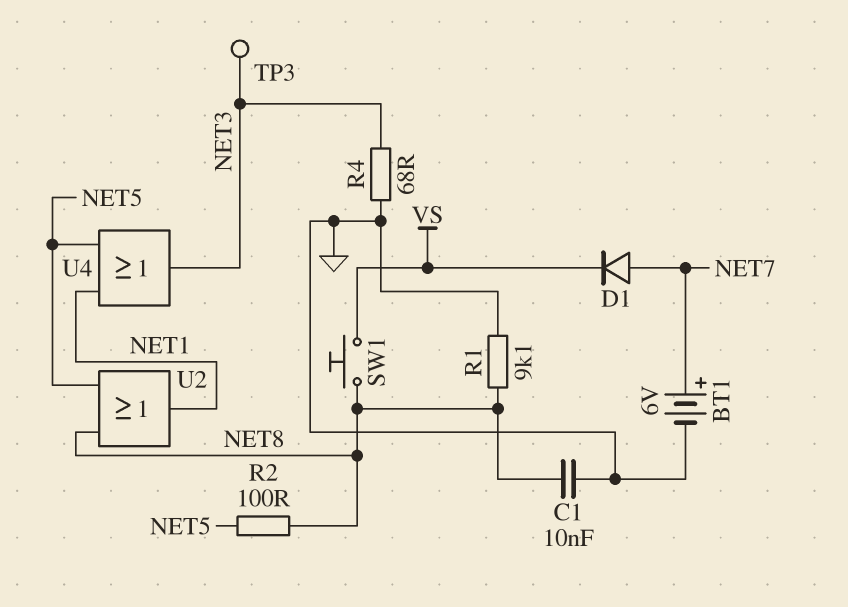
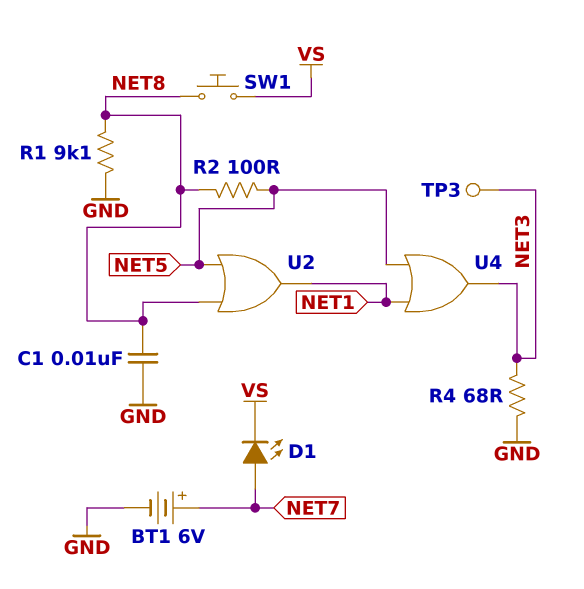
D1: diode (A NET7, K VS) -> LED (A NET7, K VS)

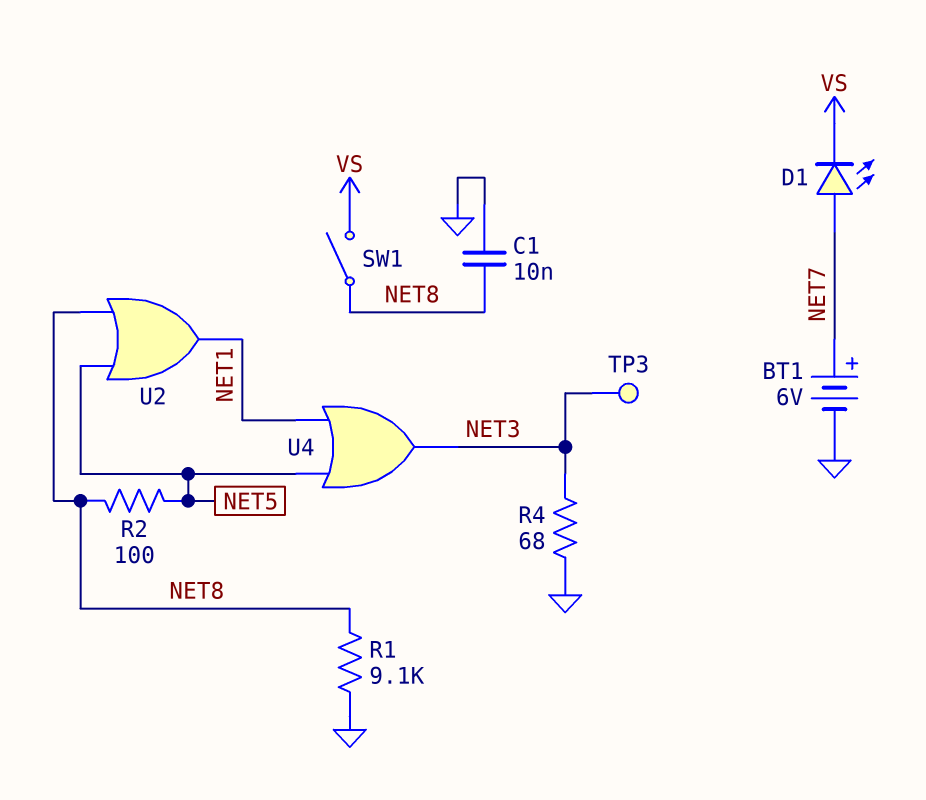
SW1: button (NET8, VS) -> switch (NET8, VS)

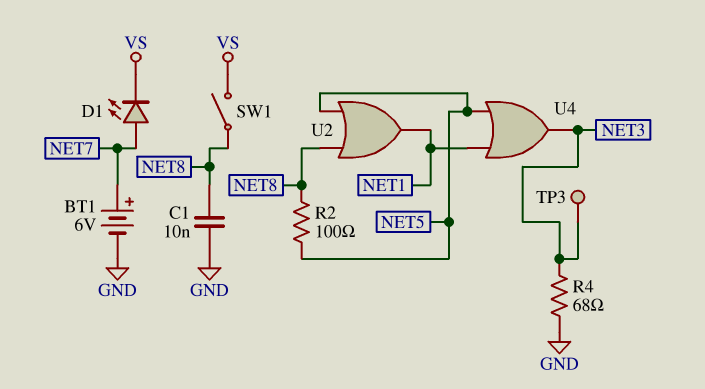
R1: 9.1k (GND, NET8) -> none

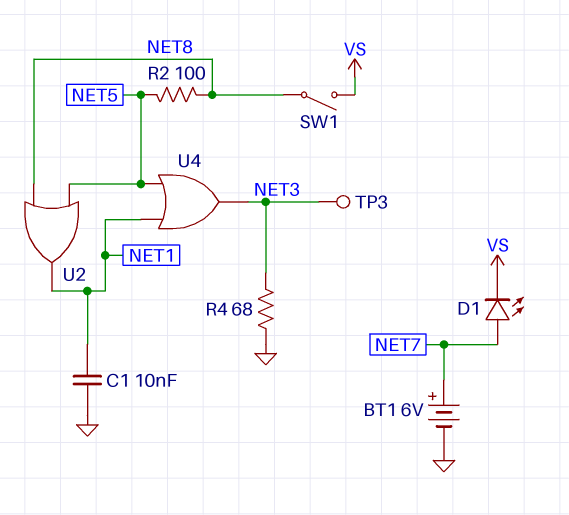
C1: 10nF (GND, NET8) -> 10nF (GND, NET1)

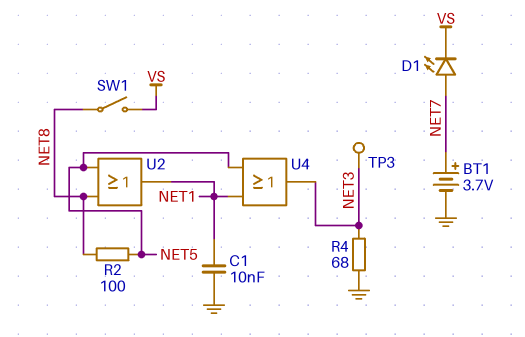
BT1: 6V (plus NET7, minus GND) -> 3.7V (plus NET7, minus GND)

